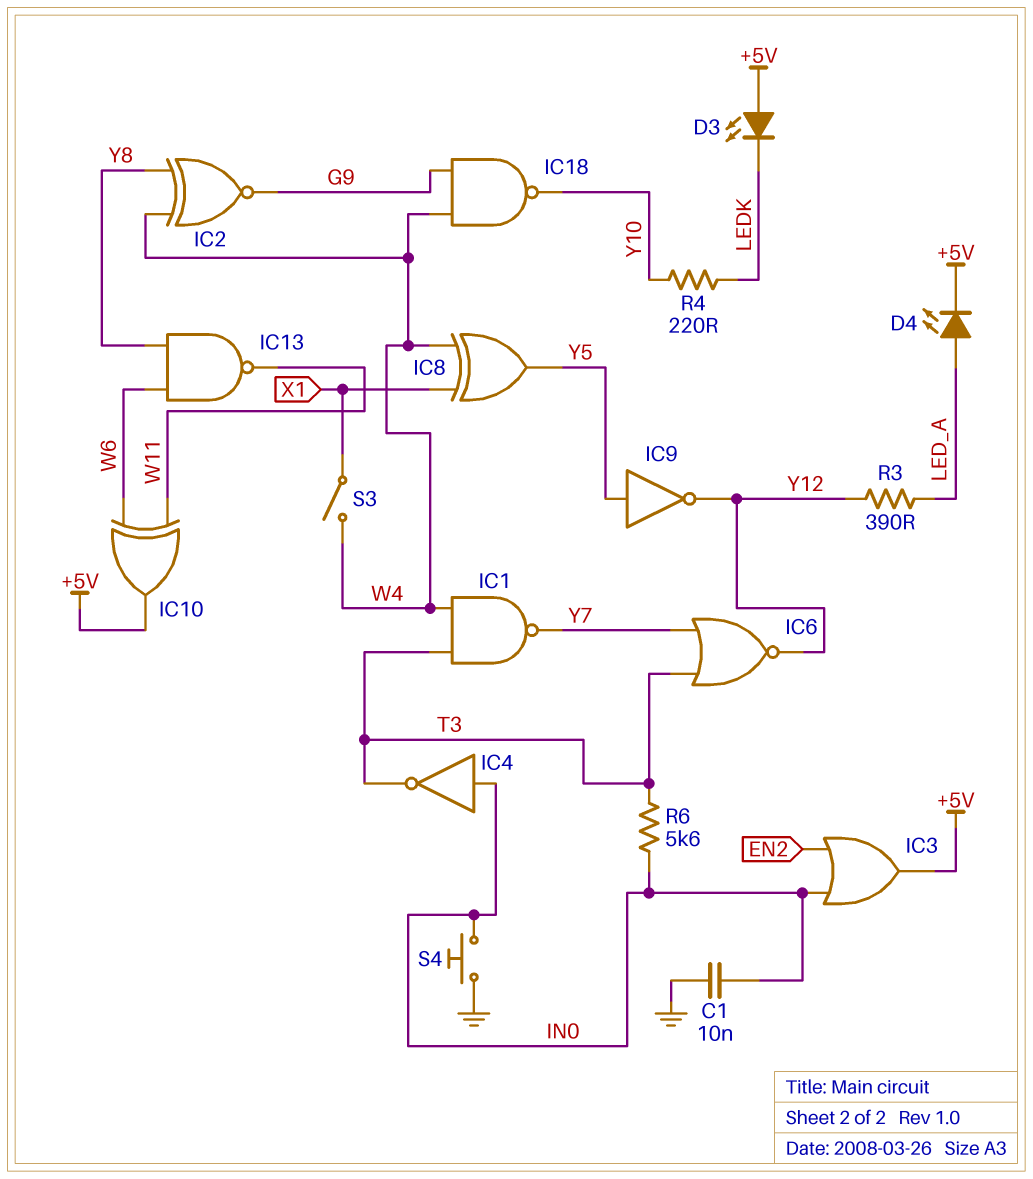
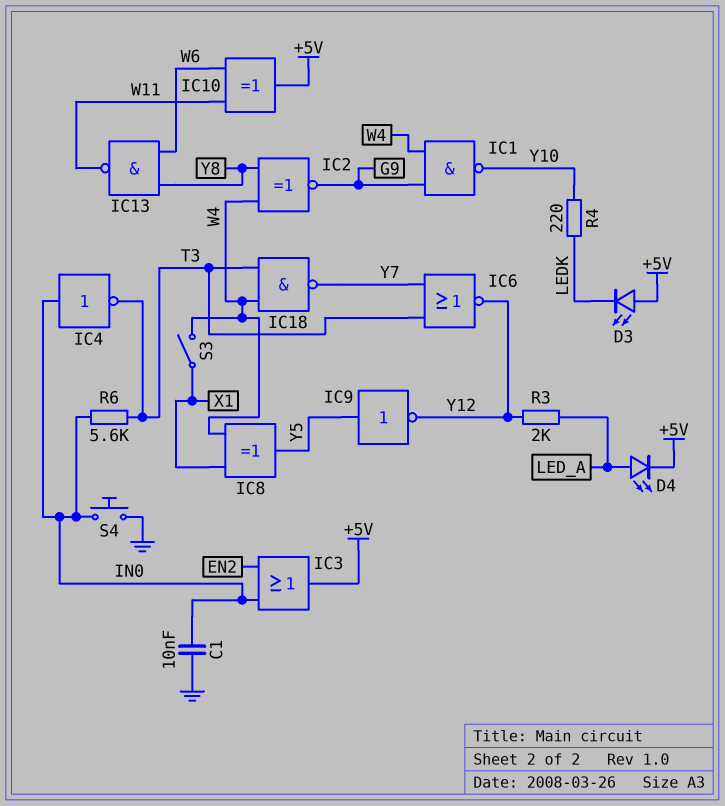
IC1: NAND (in T3, in W4, out Y7) -> NAND (in G9, in W4, out Y10)
IC18: NAND (in G9, in W4, out Y10) -> NAND (in T3, in W4, out Y7)
R3: 390 (LED_A, Y12) -> 2k (LED_A, Y12)

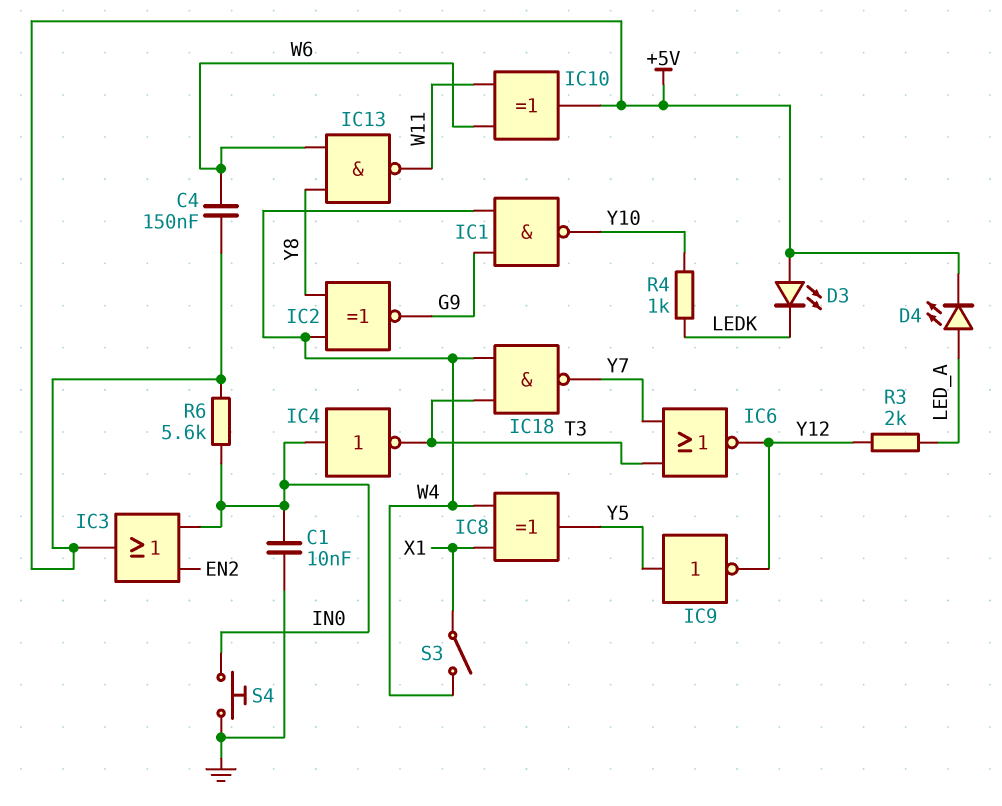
C4: none -> 150nF (+5V, W6)
R4: 220 (LEDK, Y10) -> 1k (LEDK, Y10)
R6: 5.6k (IN0, T3) -> 5.6k (+5V, IN0)

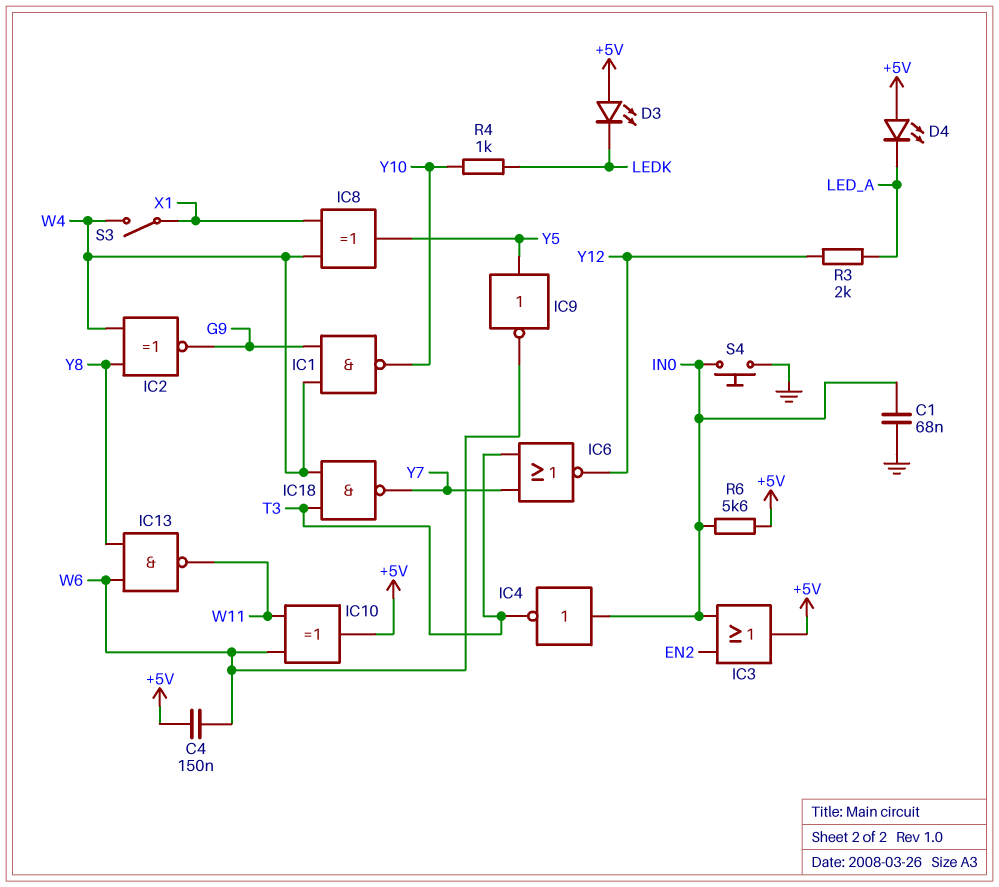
C1: 10nF (GND, IN0) -> 68nF (GND, IN0)
D4: LED (A LED_A, K +5V) -> LED (A +5V, K LED_A)
IC9: NOT (in Y5, out Y12) -> NOT (in Y5, out W6)

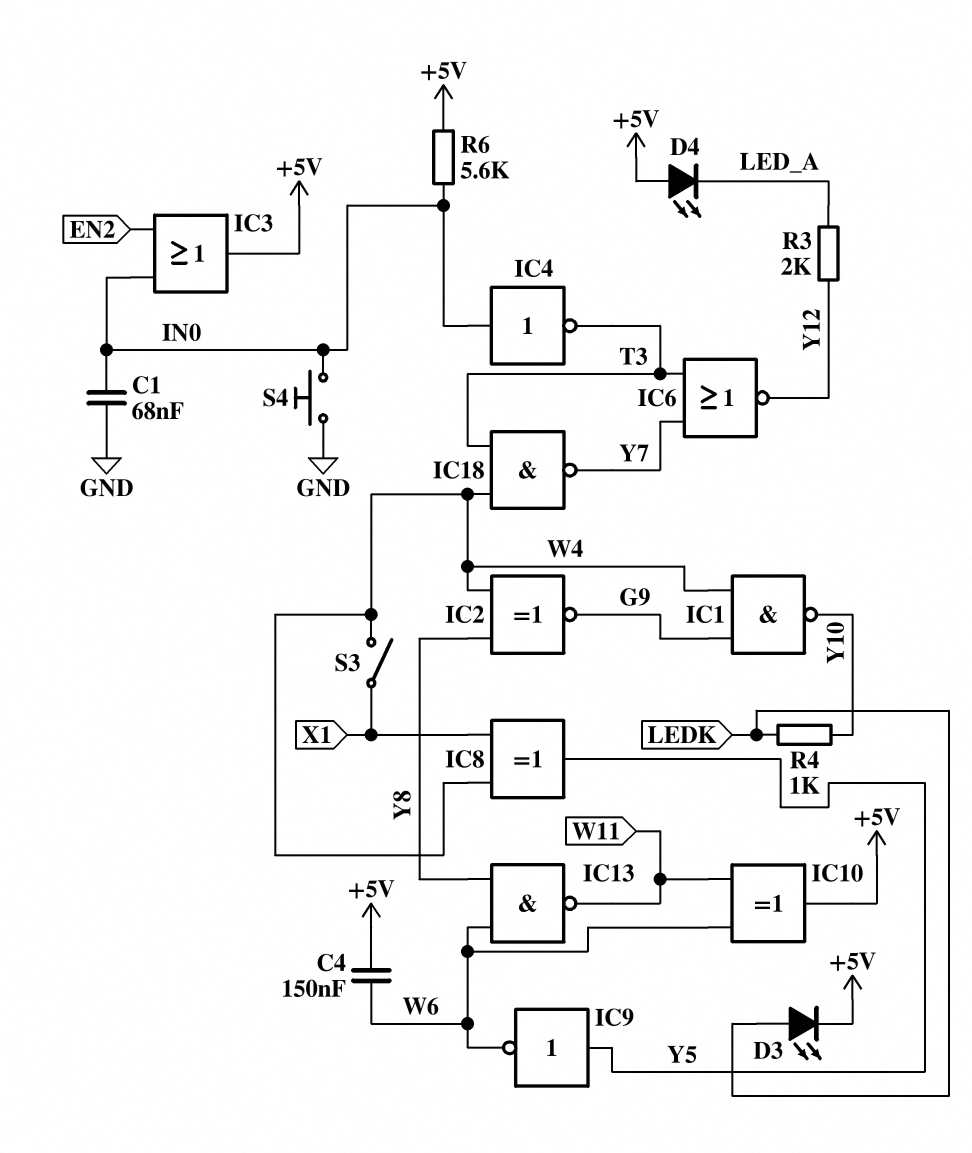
D3: LED (A +5V, K LEDK) -> LED (A LEDK, K +5V)

